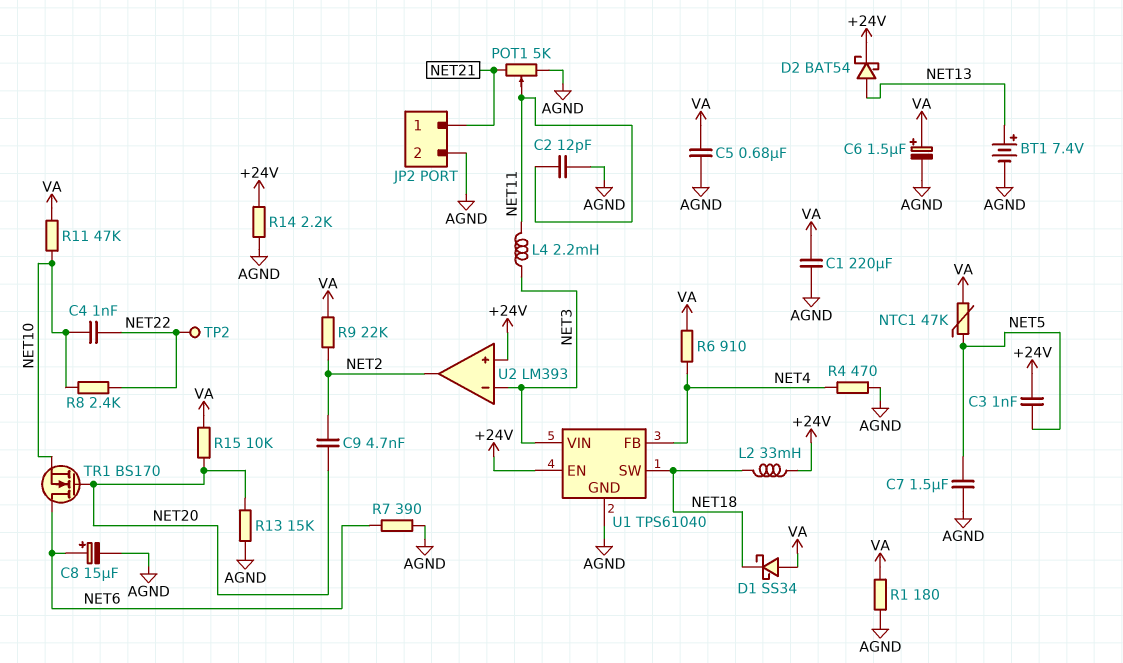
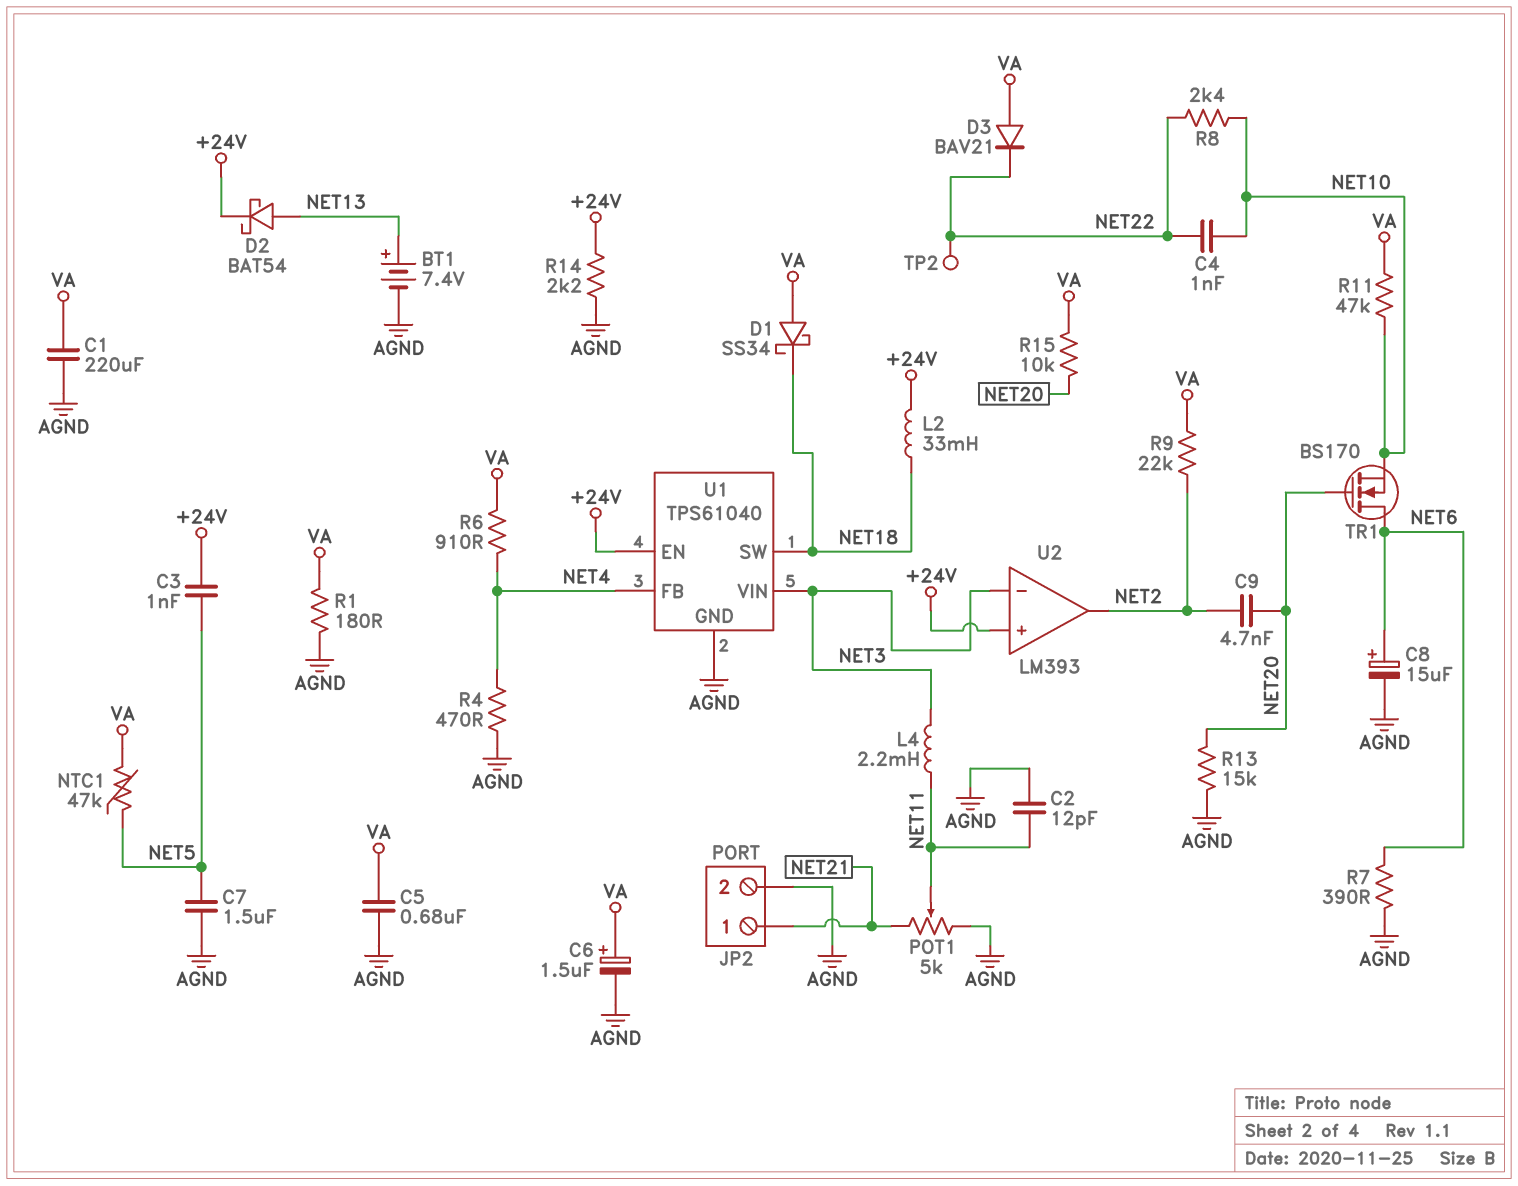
D3: none -> diode BAV21 (A VA, K NET22)

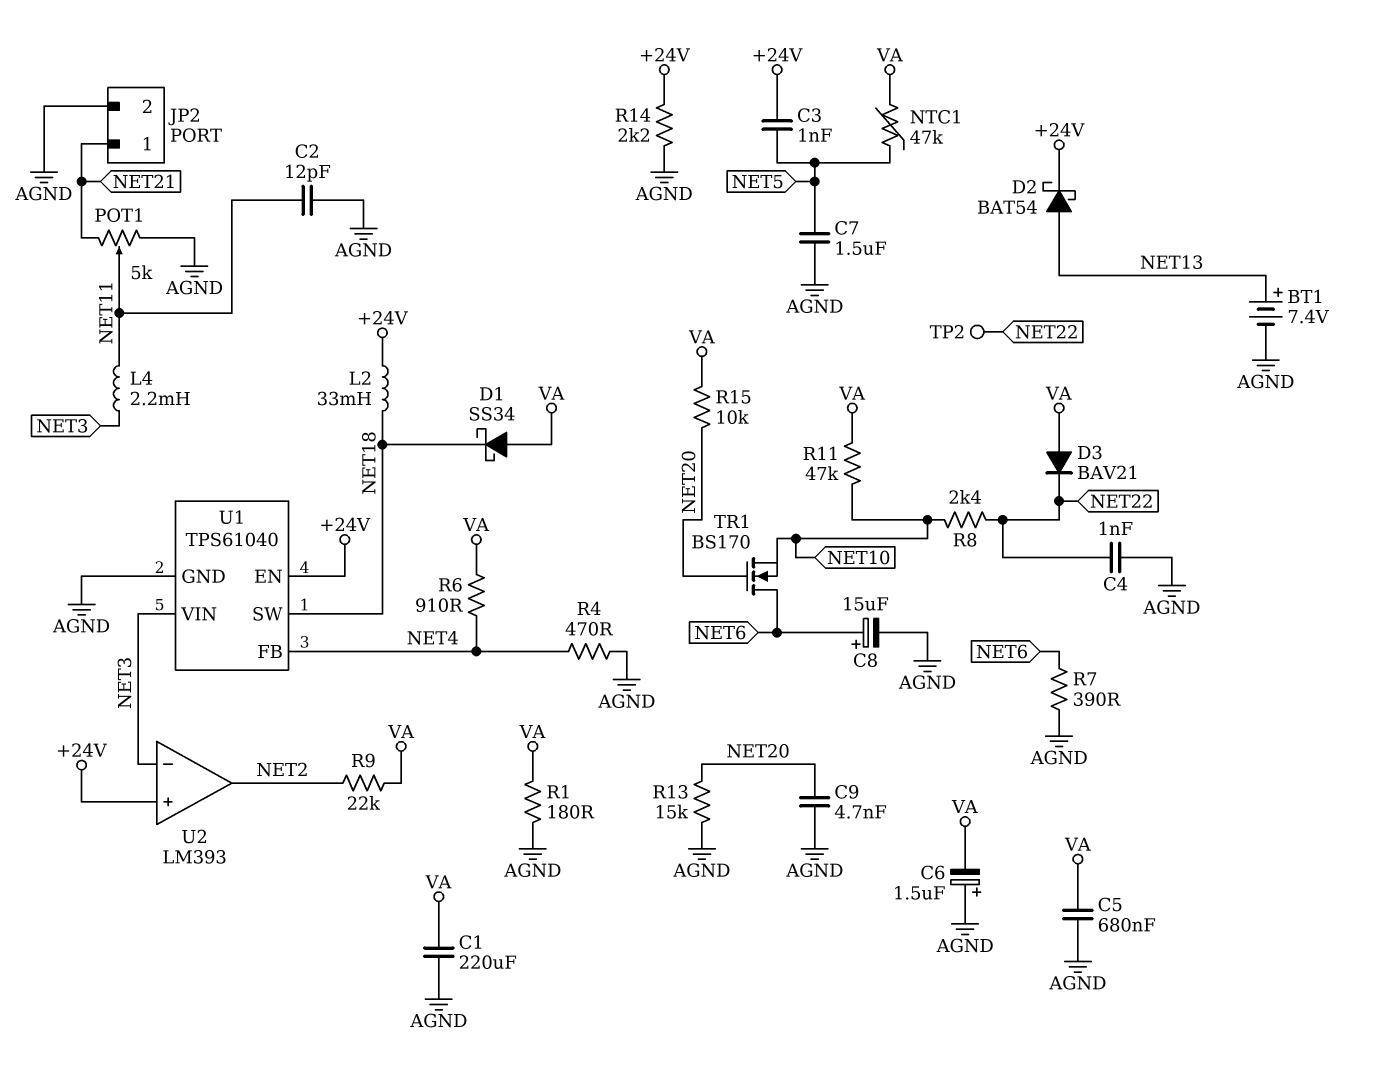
C4: 1nF (NET10, NET22) -> 1nF (AGND, NET22)
C6: 1.5uF (plus VA, minus AGND) -> 1.5uF (plus AGND, minus VA)
C9: 4.7nF (NET2, NET20) -> 4.7nF (AGND, NET20)

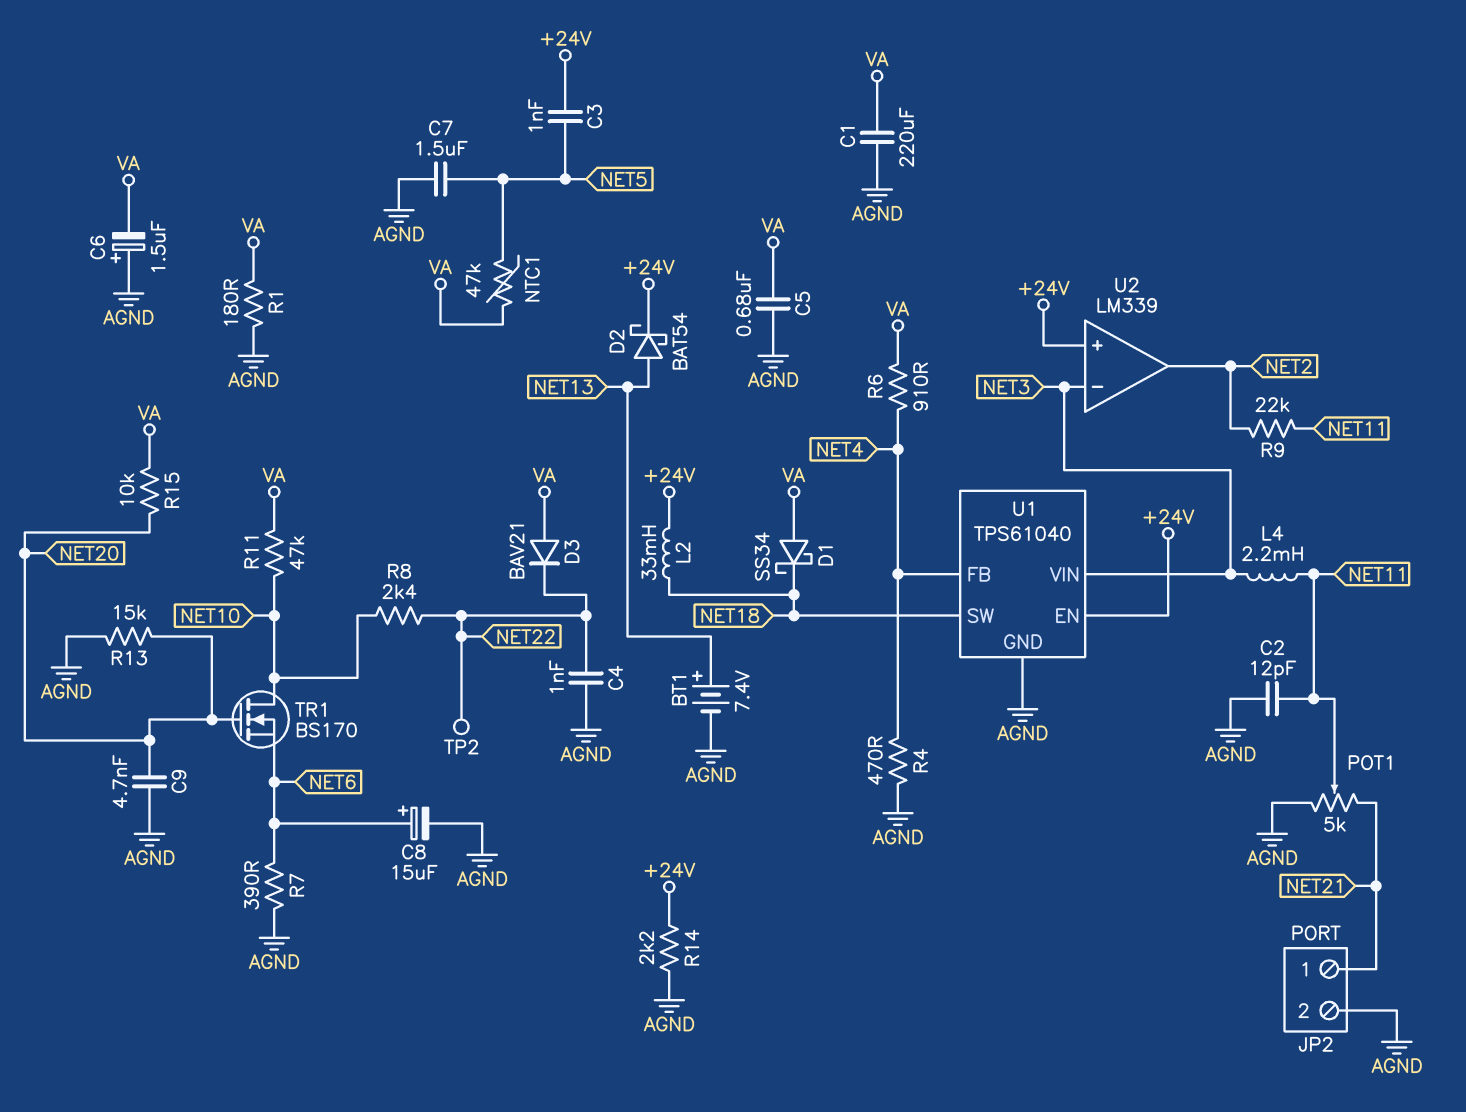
R9: 22k (NET2, VA) -> 22k (NET2, NET11)
TR1: NMOS BS170 (G NET20, D NET6, S NET10) -> NMOS BS170 (G NET20, D NET10, S NET6)
U2: LM393 -> LM339

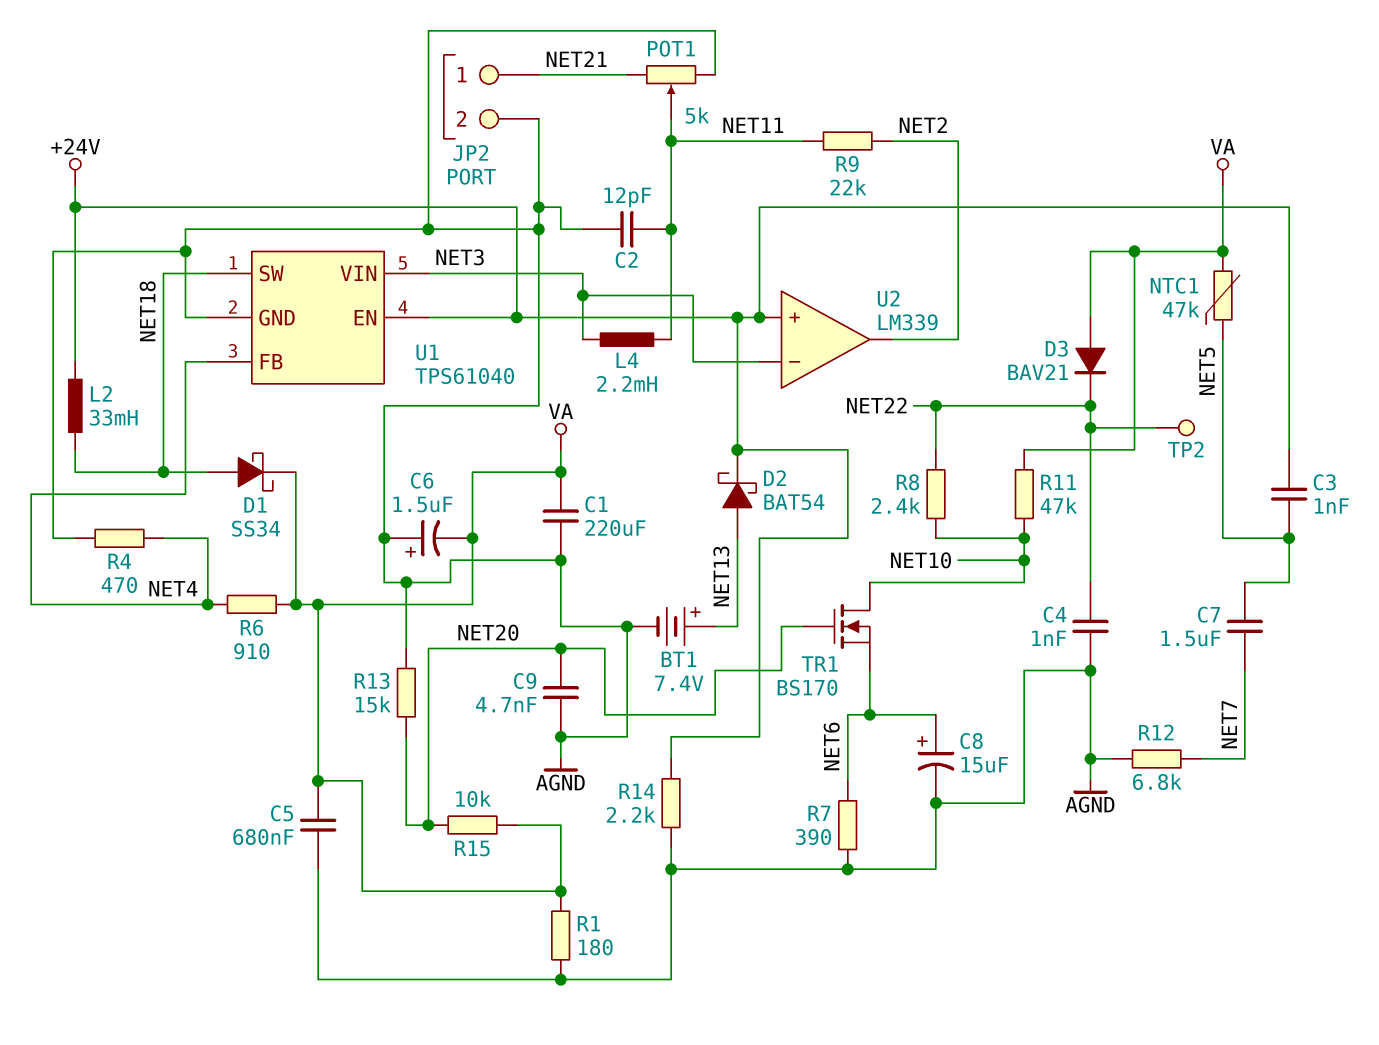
C7: 1.5uF (AGND, NET5) -> 1.5uF (NET5, NET7)
D1: schottky SS34 (A VA, K NET18) -> schottky SS34 (A NET18, K VA)
R12: none -> 6.8k (AGND, NET7)

